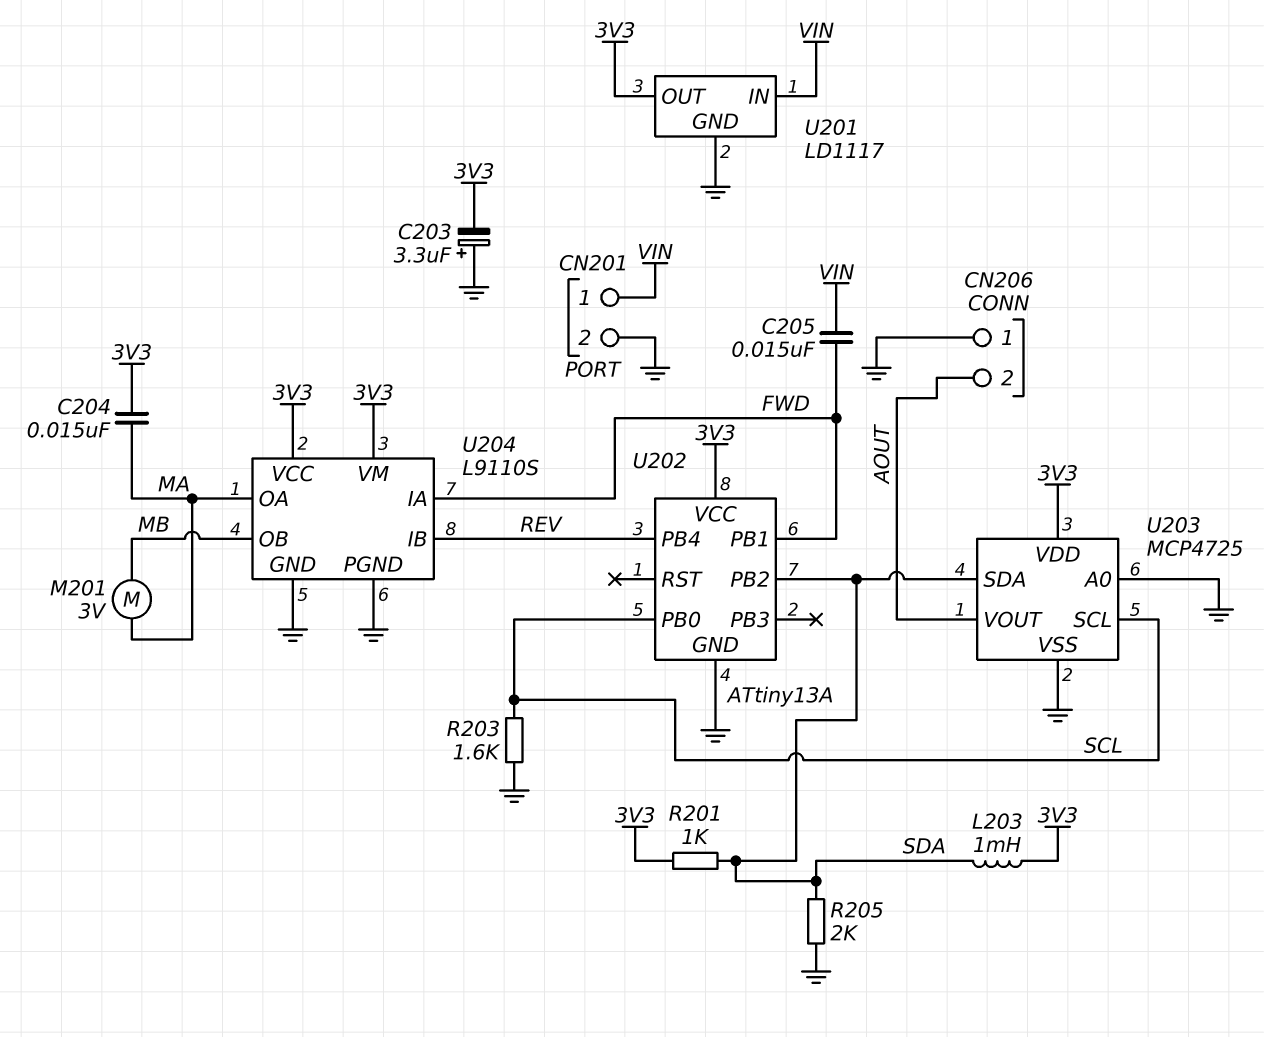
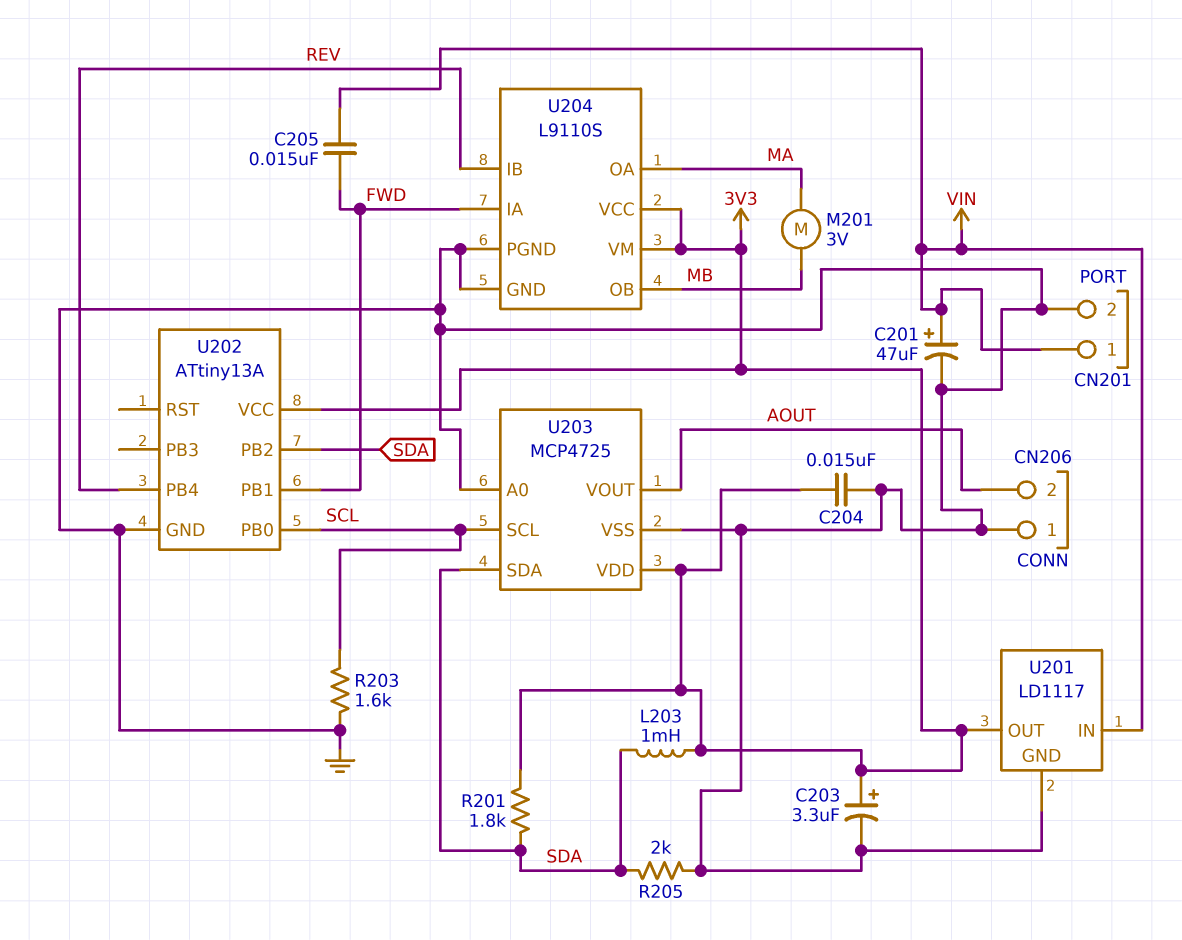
C201: none -> 47uF (plus VIN, minus GND)
C203: 3.3uF (plus GND, minus 3V3) -> 3.3uF (plus 3V3, minus GND)
C204: 15nF (3V3, MA) -> 15nF (3V3, GND)
R201: 1k (3V3, SDA) -> 1.8k (3V3, SDA)

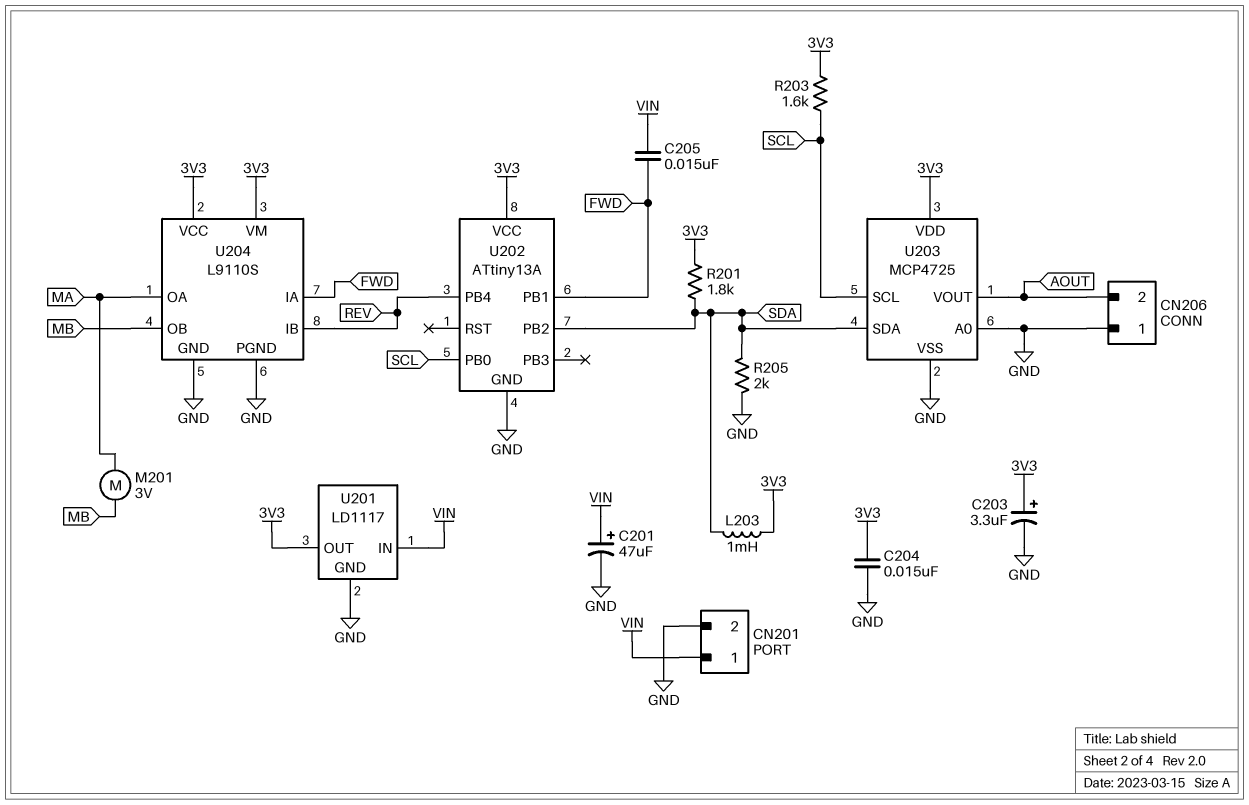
R203: 1.6k (GND, SCL) -> 1.6k (3V3, SCL)

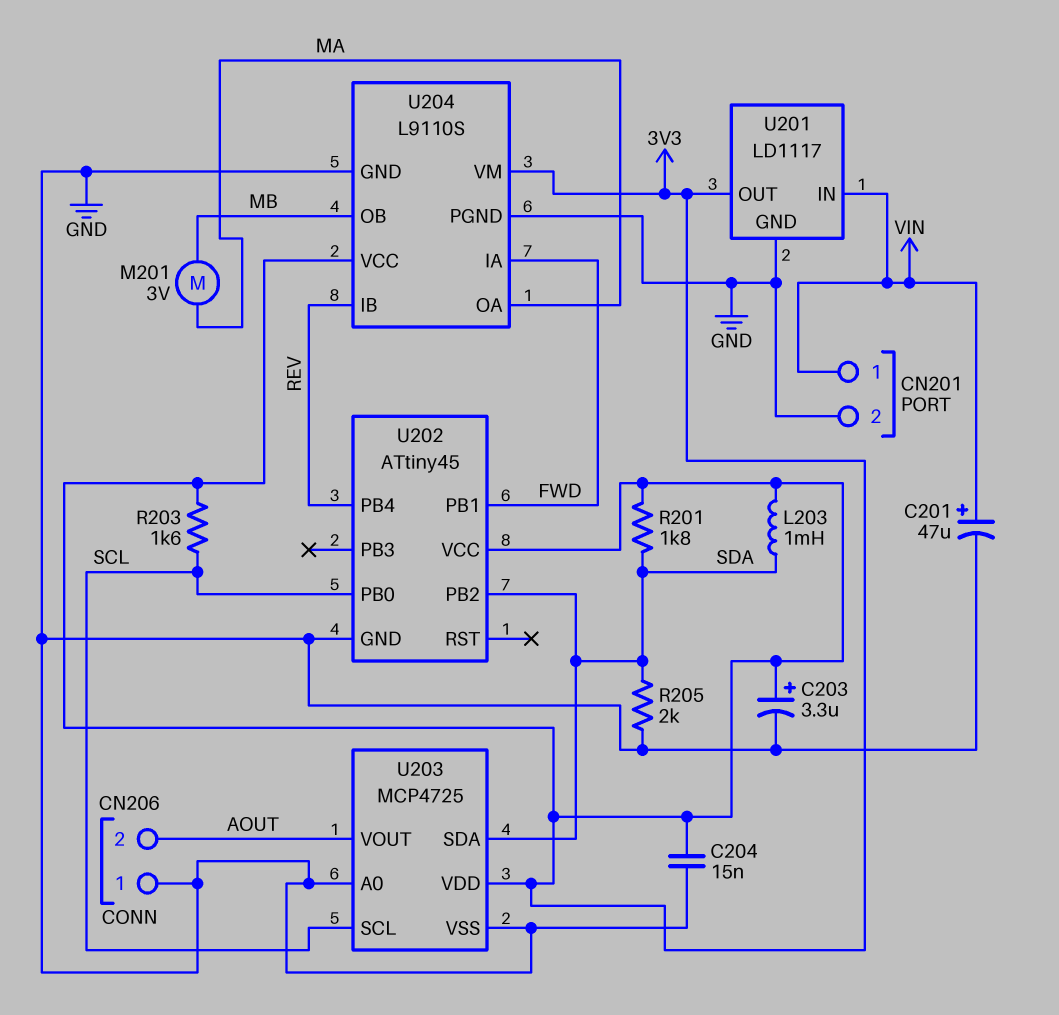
C205: 15nF (FWD, VIN) -> none
U202: ATtiny13A -> ATtiny45

